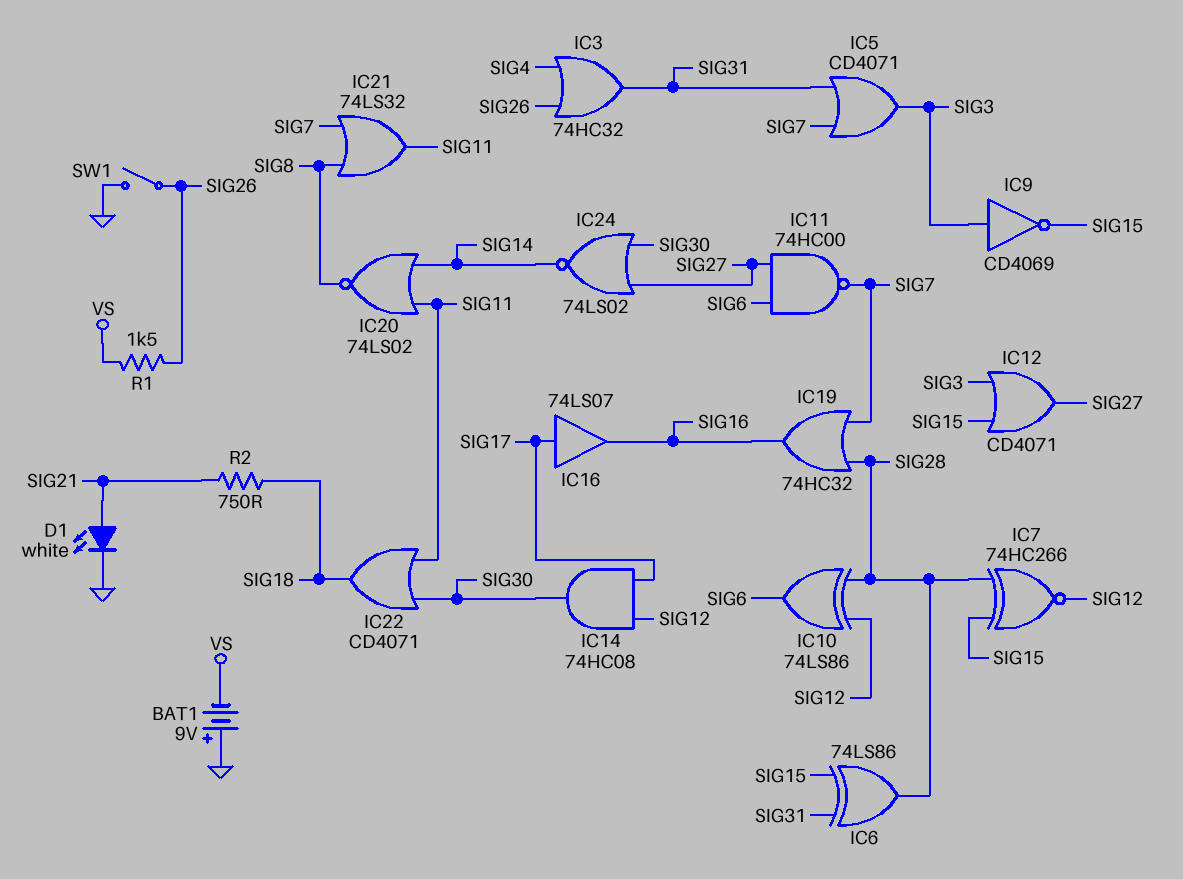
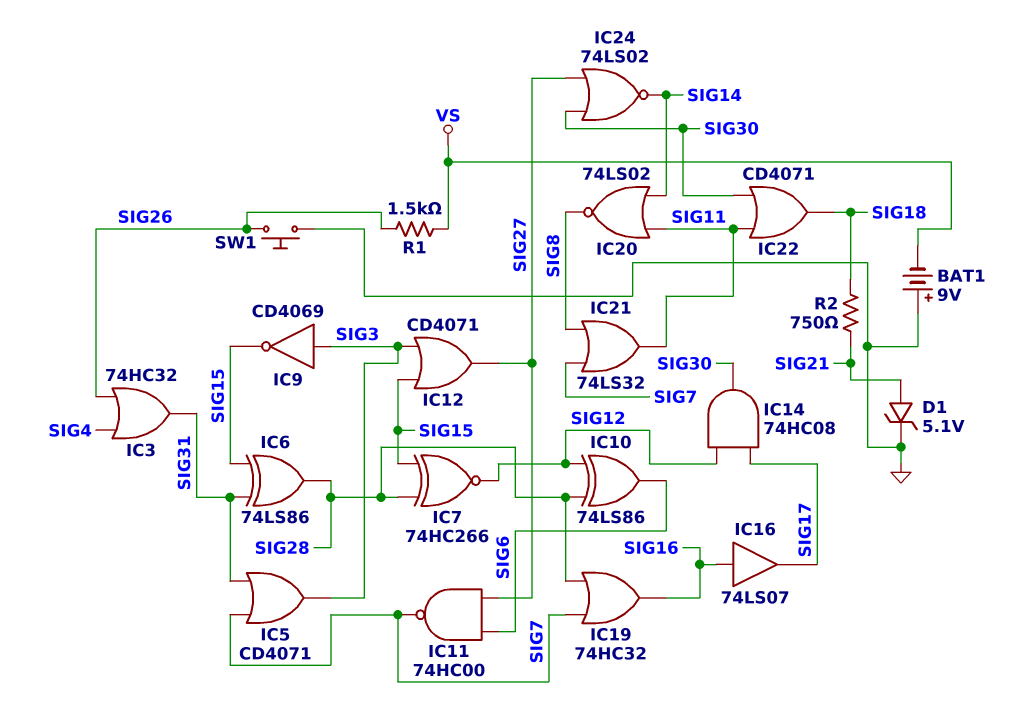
D1: LED white (A SIG21, K GND) -> zener 5.1V (A SIG21, K GND)
IC16: buffer 74LS07 (in SIG17, out SIG16) -> buffer 74LS07 (in SIG16, out SIG17)
SW1: switch (GND, SIG26) -> button (GND, SIG26)

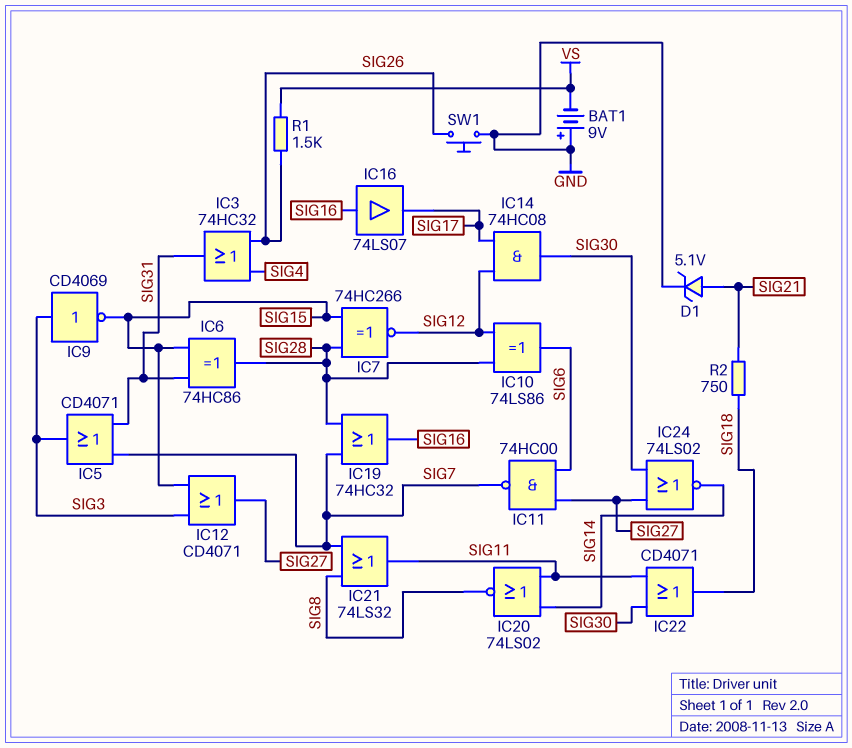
IC6: XOR 74LS86 (in SIG15, in SIG31, out SIG28) -> XOR 74HC86 (in SIG15, in SIG31, out SIG28)

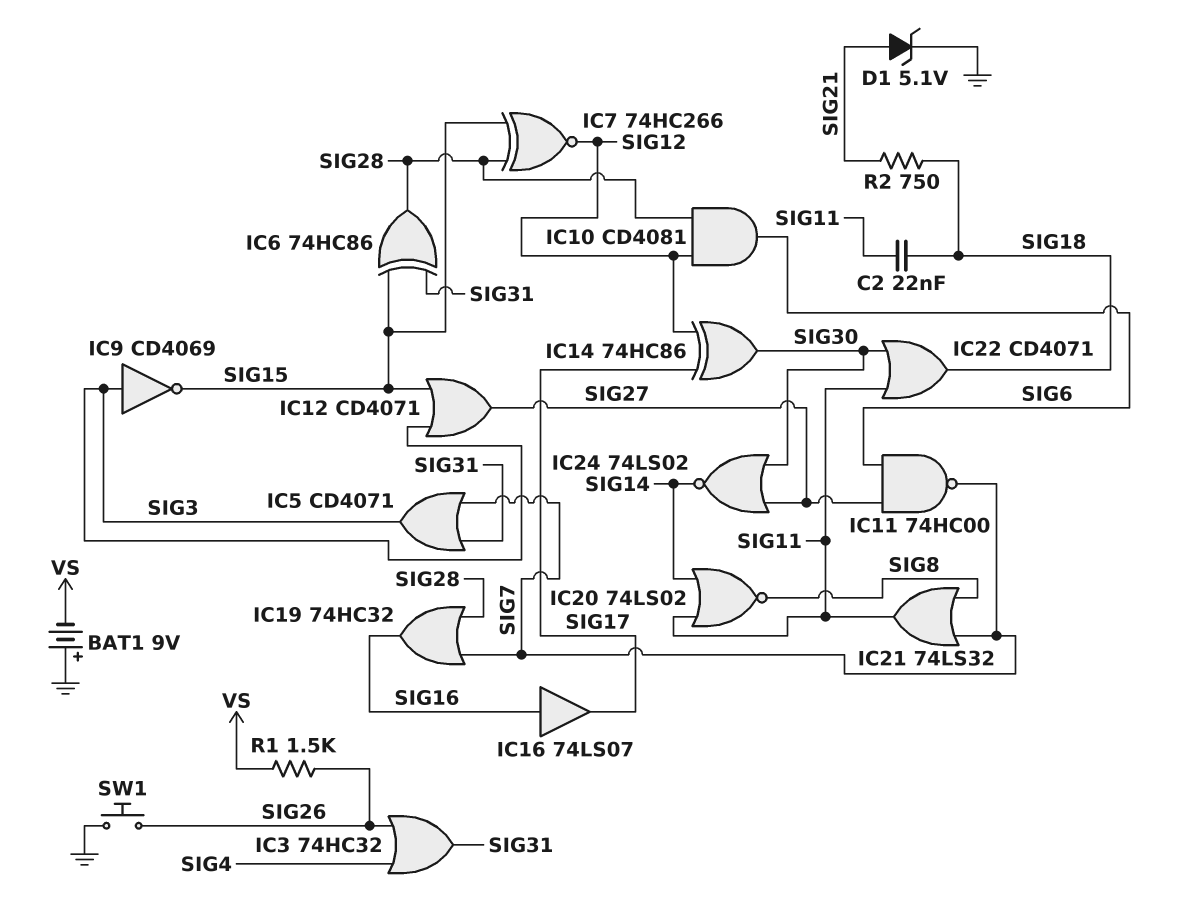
C2: none -> 22nF (SIG11, SIG18)
IC10: XOR 74LS86 (in SIG12, in SIG28, out SIG6) -> AND CD4081 (in SIG12, in SIG28, out SIG6)
IC14: AND 74HC08 (in SIG12, in SIG17, out SIG30) -> XOR 74HC86 (in SIG12, in SIG17, out SIG30)

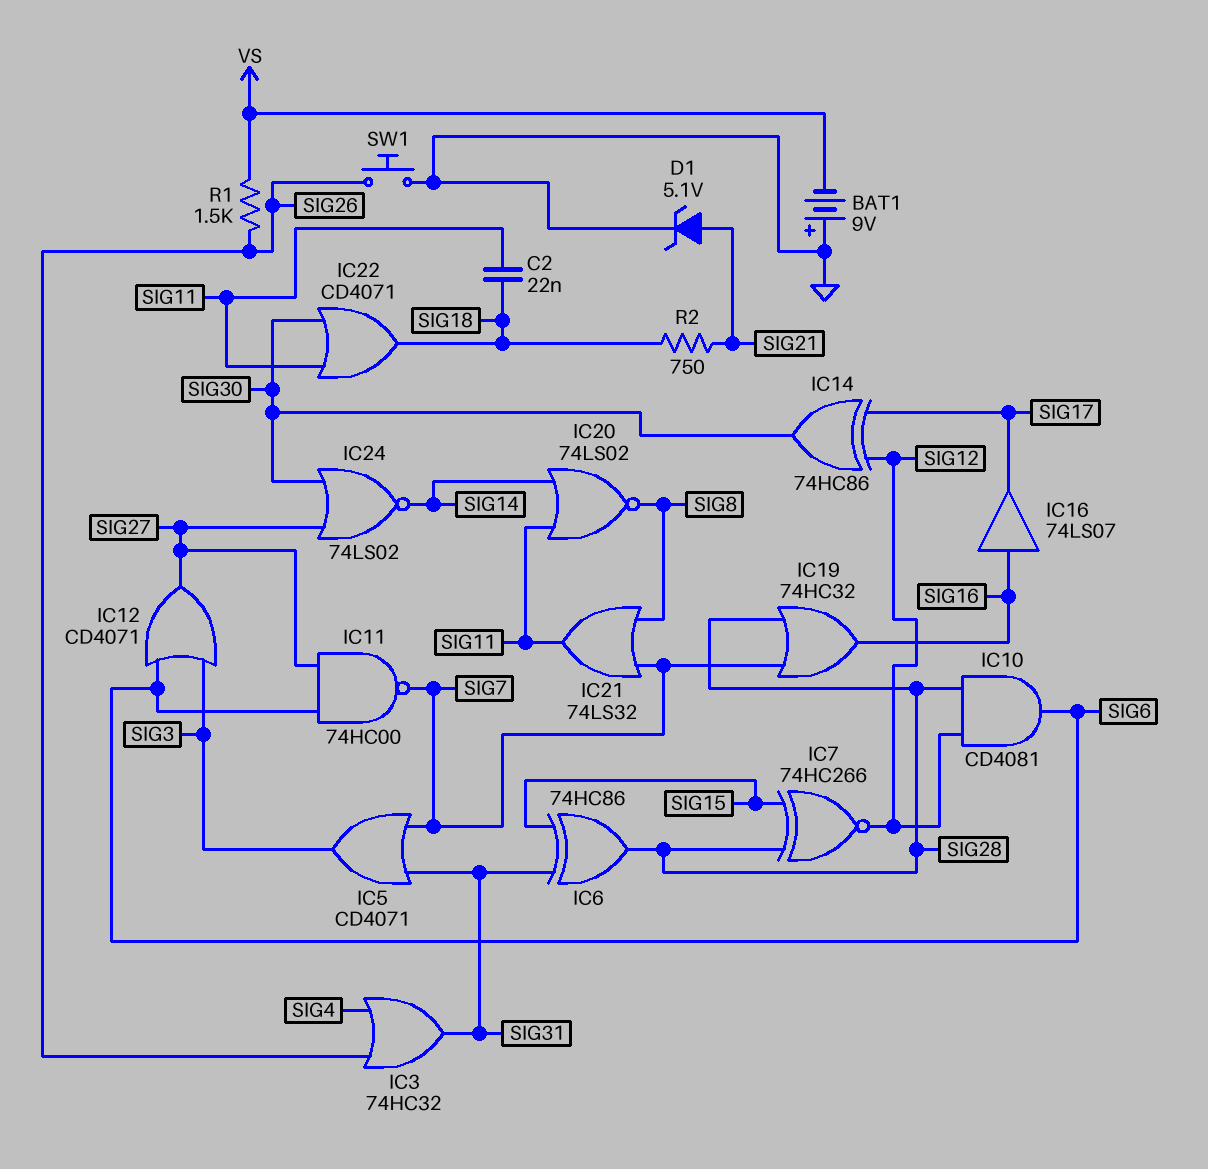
IC9: NOT CD4069 (in SIG3, out SIG15) -> none
IC12: OR CD4071 (in SIG3, in SIG15, out SIG27) -> OR CD4071 (in SIG3, in SIG6, out SIG27)

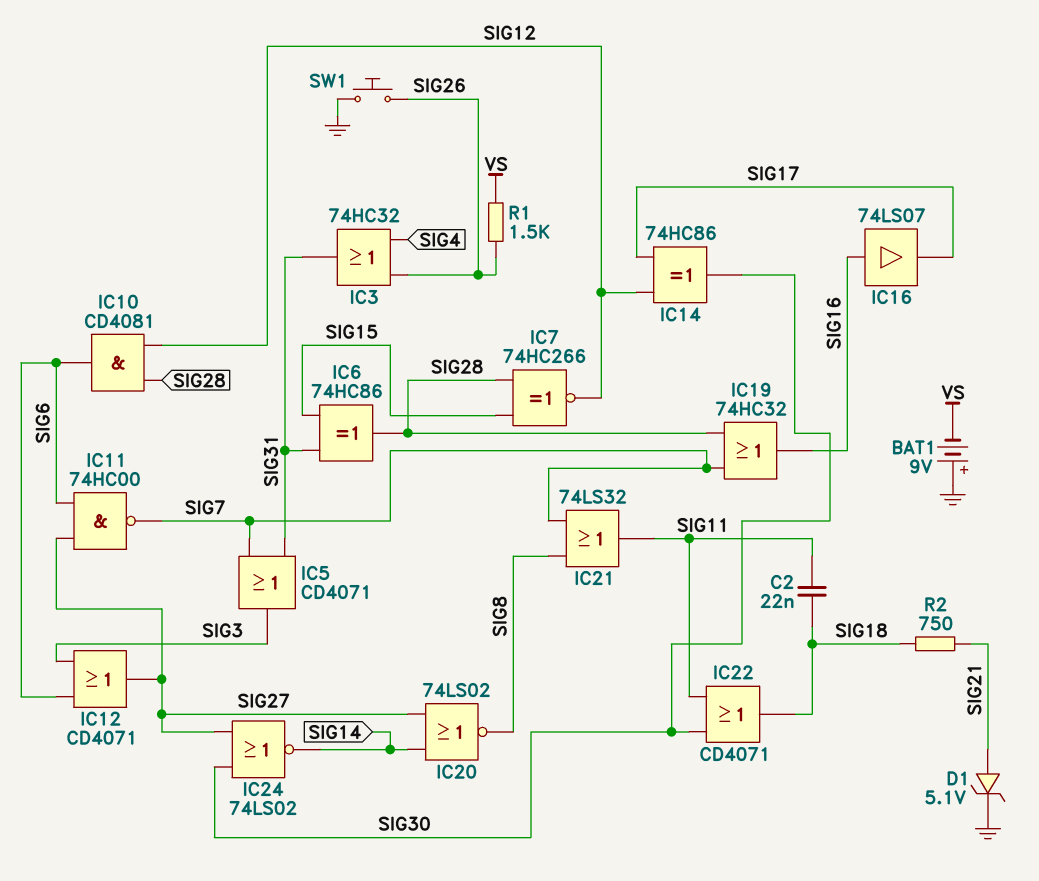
IC20: NOR 74LS02 (in SIG11, in SIG14, out SIG8) -> NOR 74LS02 (in SIG14, in SIG27, out SIG8)

